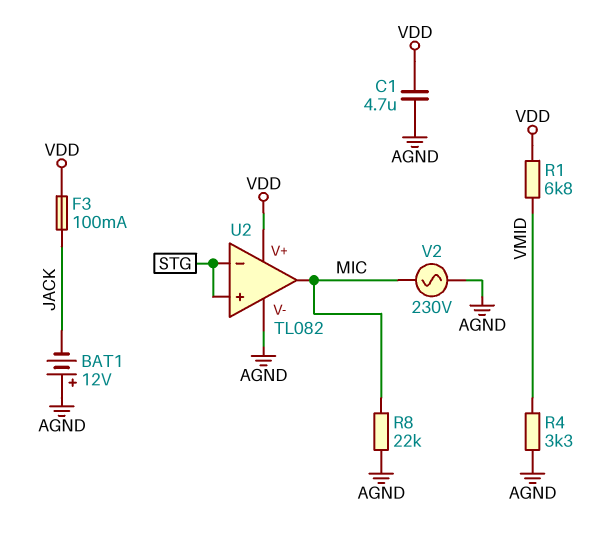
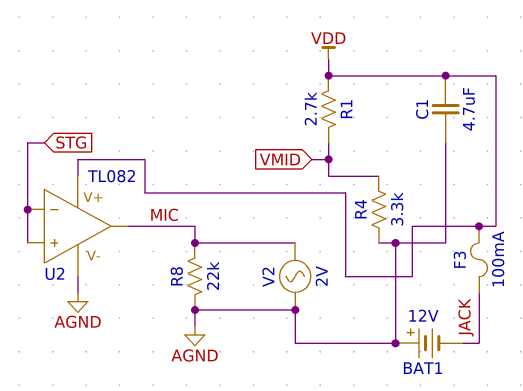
R1: 6.8k (VDD, VMID) -> 2.7k (VDD, VMID)
V2: AC 230V (AGND, MIC) -> AC 2V (AGND, MIC)

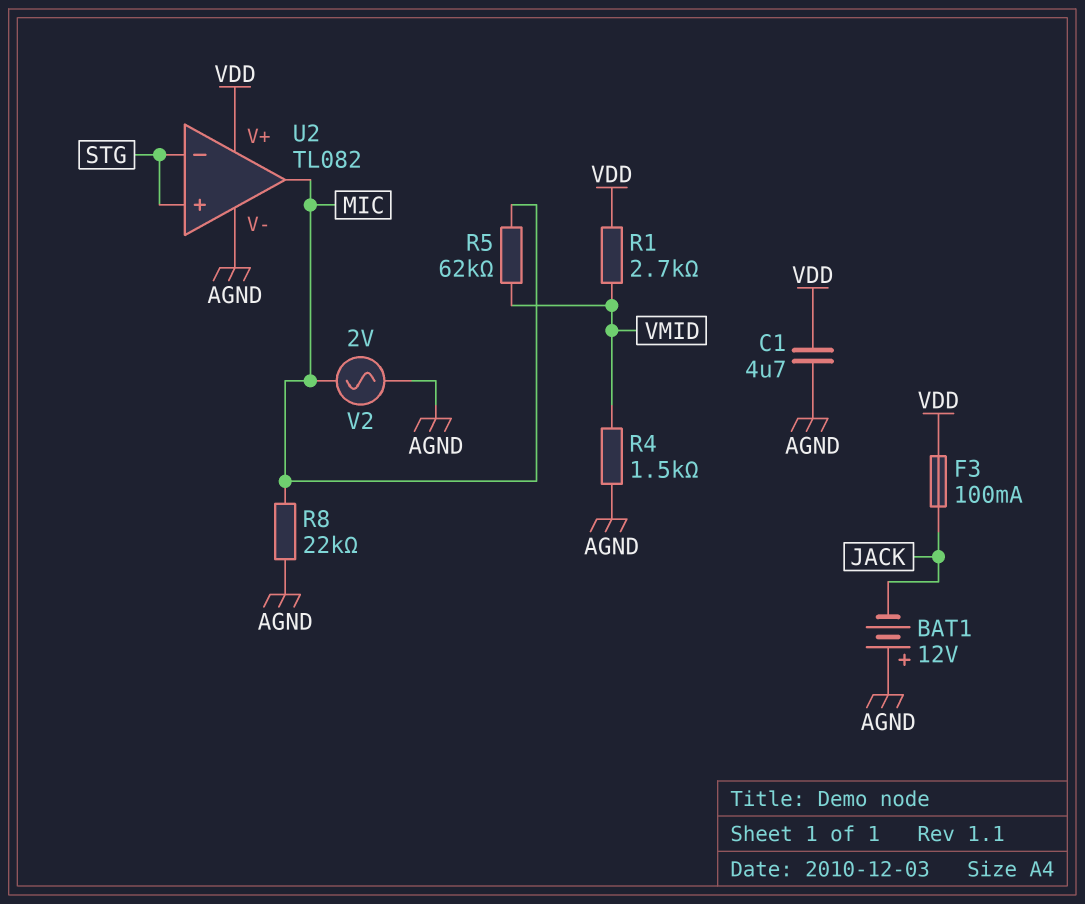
R4: 3.3k (AGND, VMID) -> 1.5k (AGND, VMID)
R5: none -> 62k (MIC, VMID)

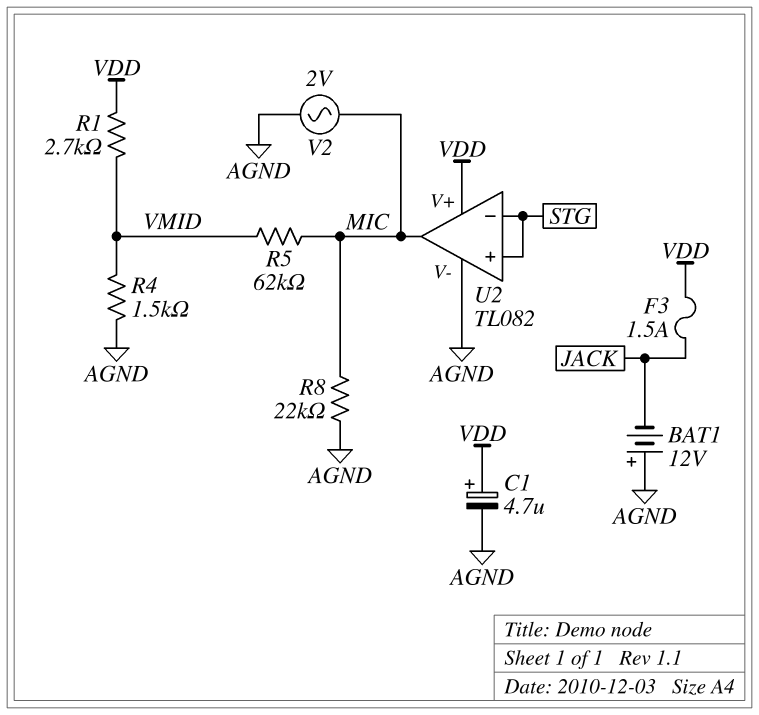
C1: 4.7uF (AGND, VDD) -> 4.7uF (plus VDD, minus AGND)
F3: 100mA (JACK, VDD) -> 1.5A (JACK, VDD)

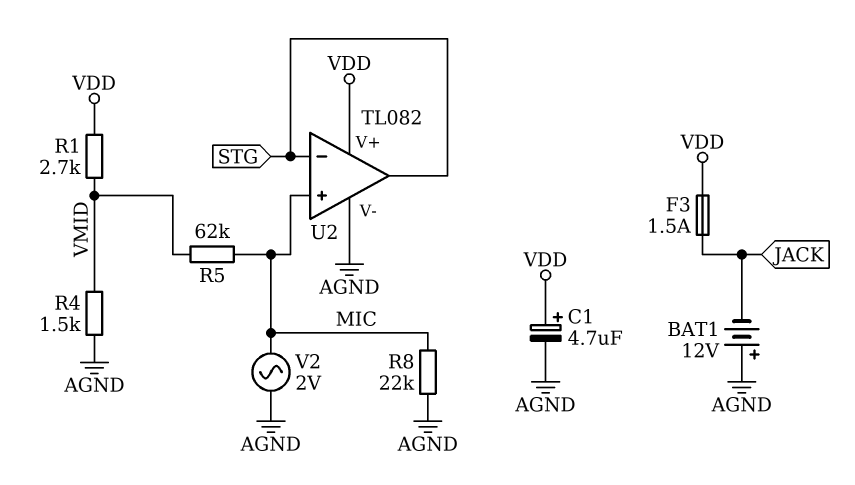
U2 pin in+: STG -> MIC
U2 pin out: MIC -> STG

